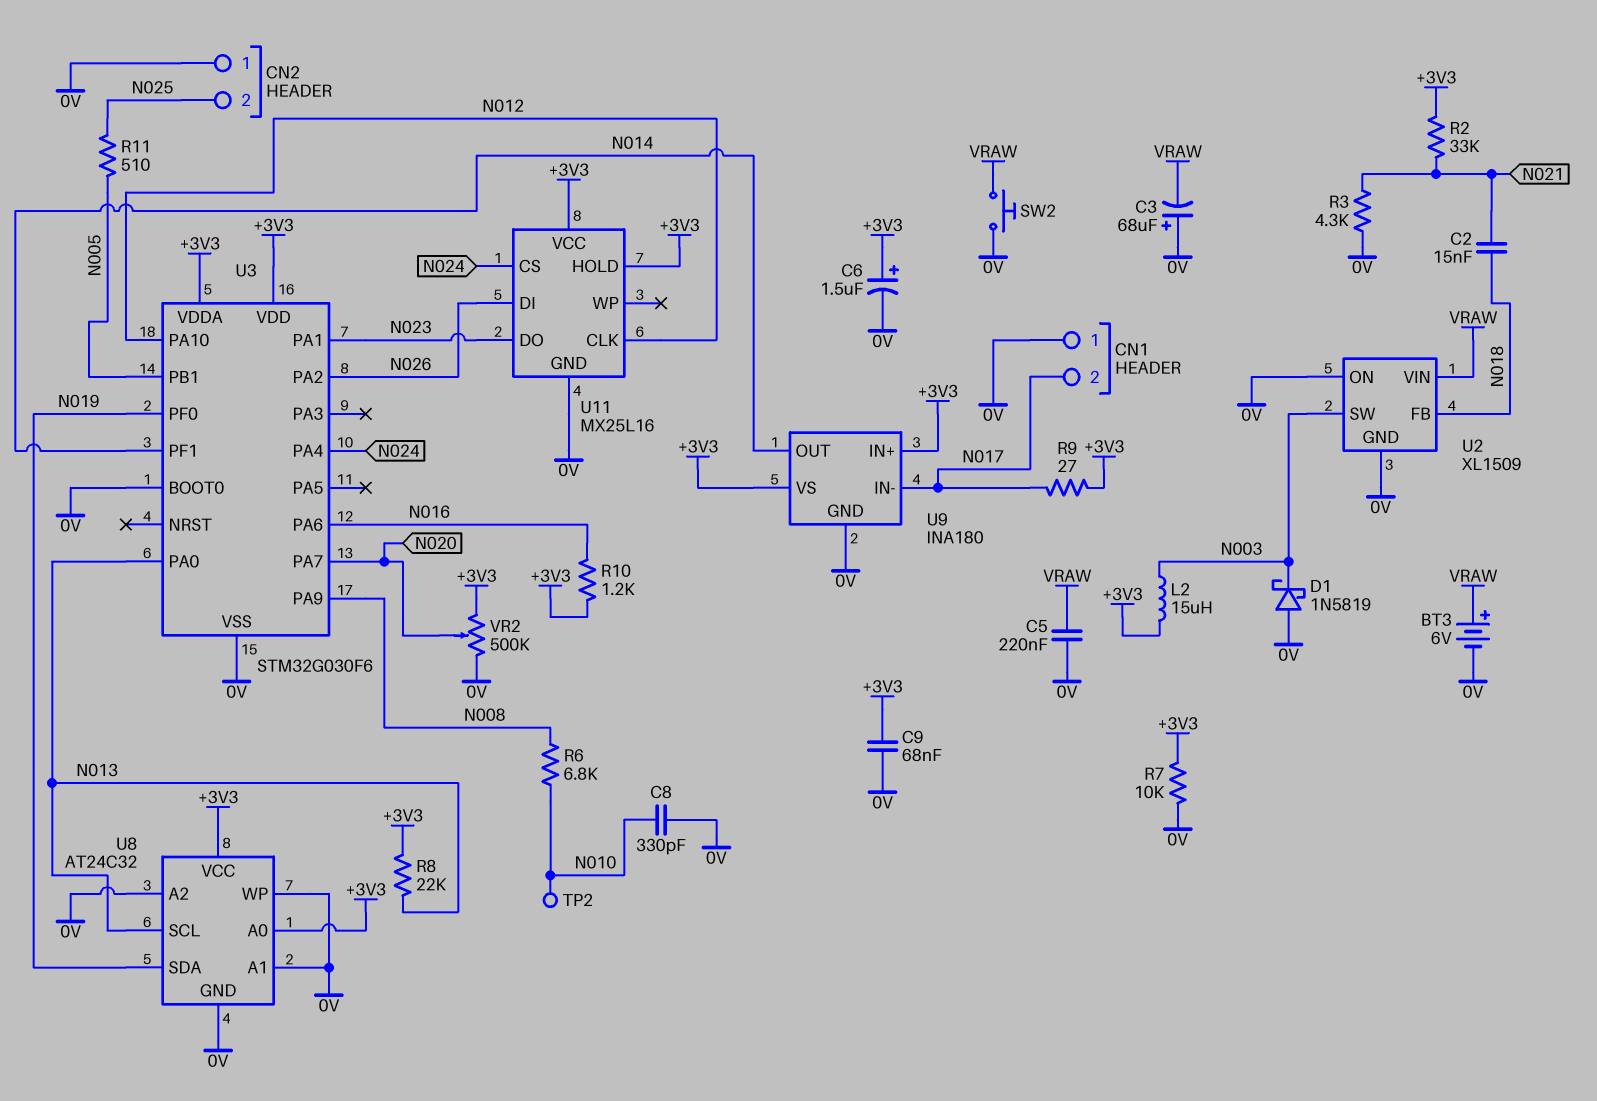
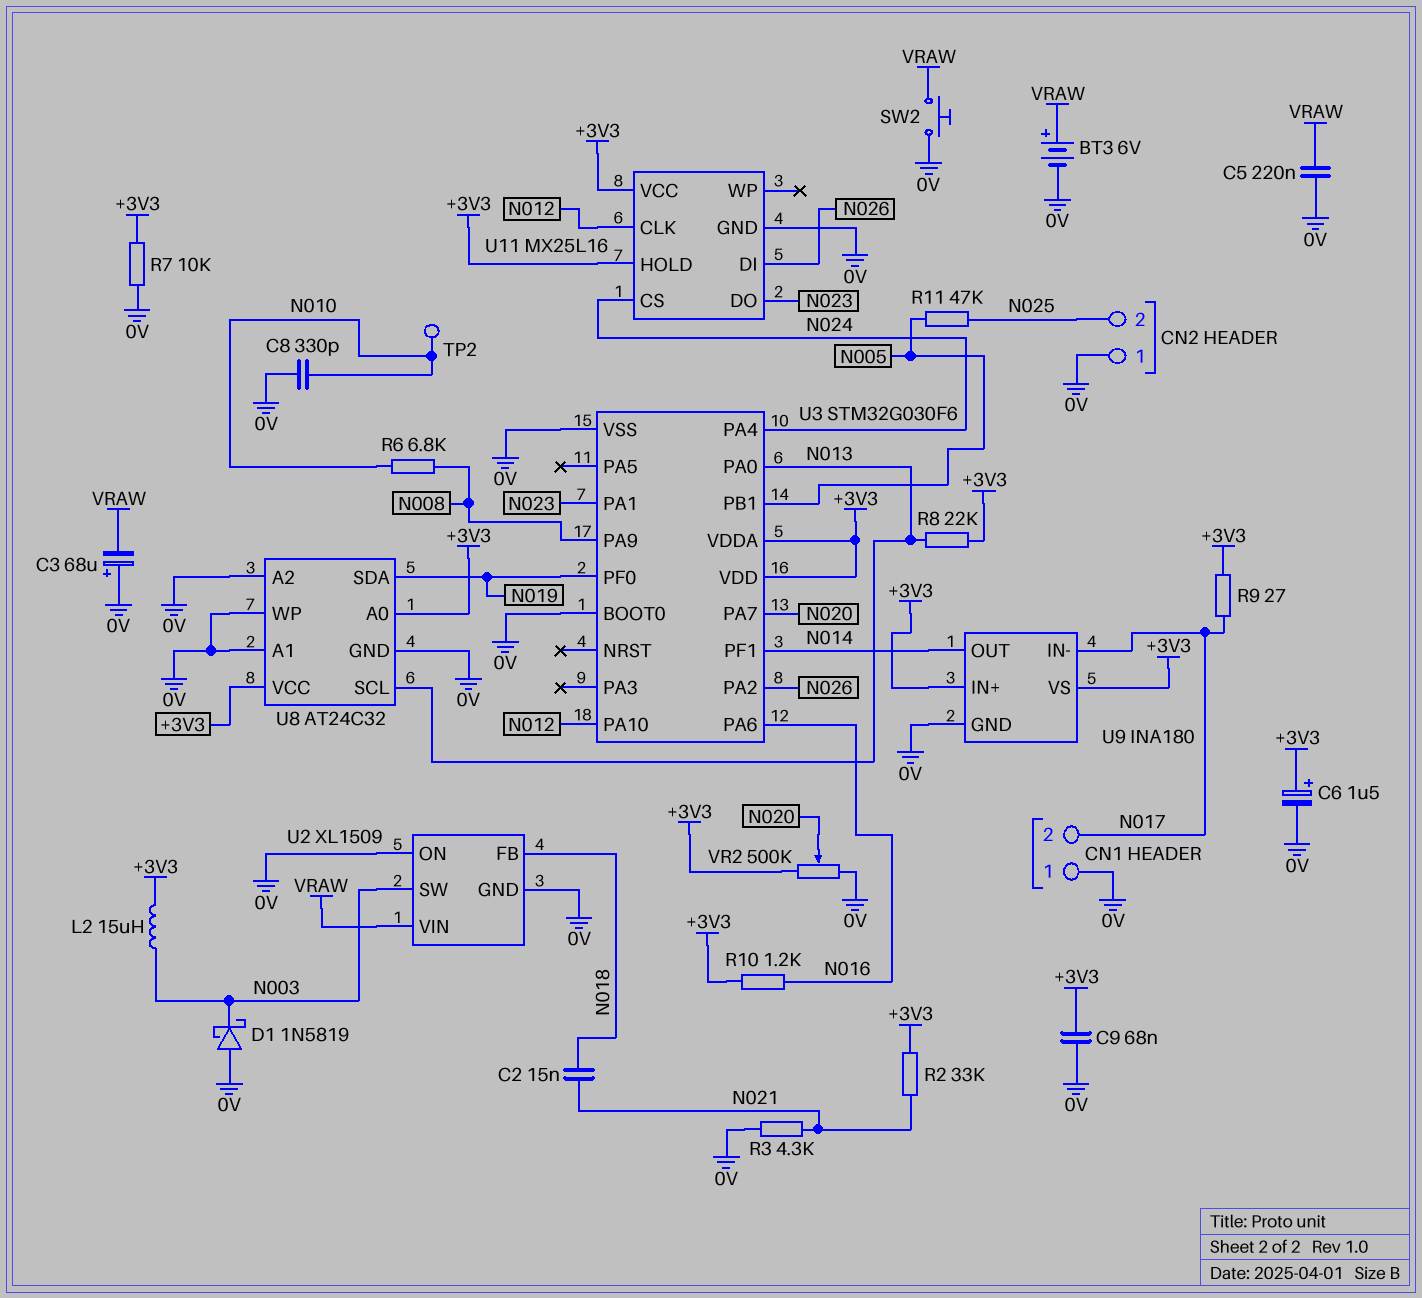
R11: 510 (N005, N025) -> 47k (N005, N025)

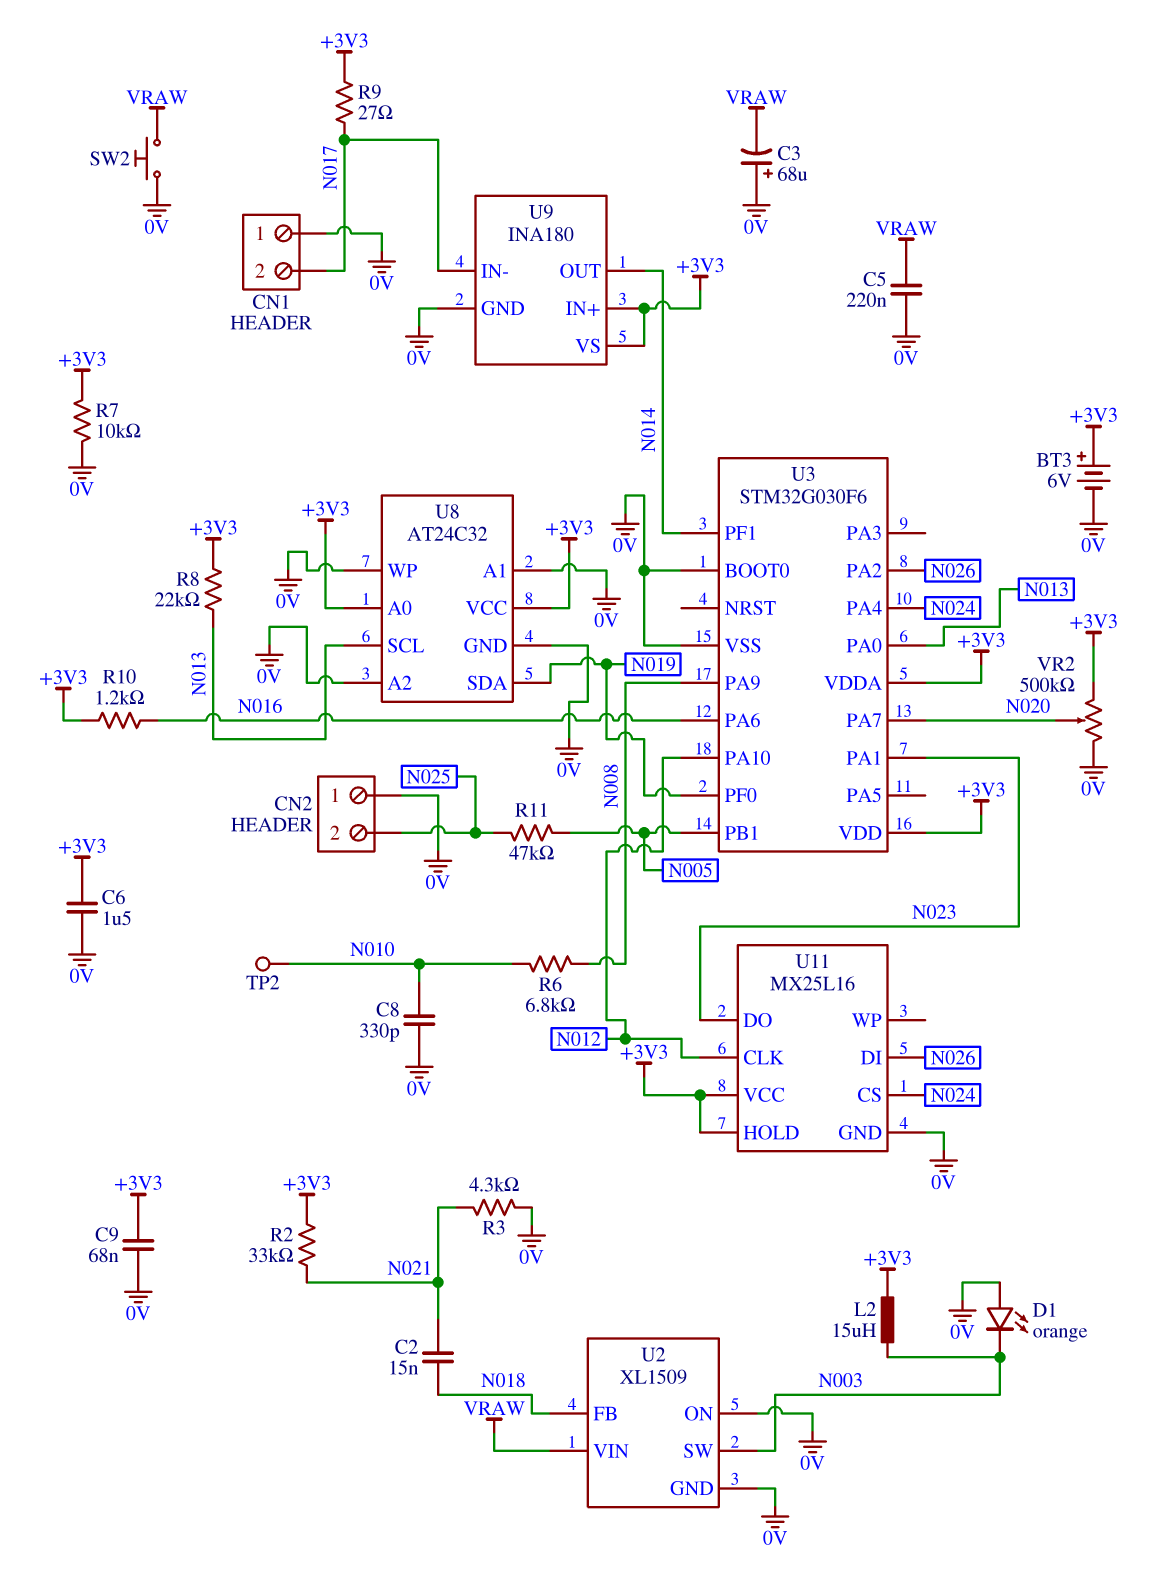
BT3: 6V (plus VRAW, minus 0V) -> 6V (plus +3V3, minus 0V)
C6: 1.5uF (plus +3V3, minus 0V) -> 1.5uF (+3V3, 0V)
D1: schottky 1N5819 (A 0V, K N003) -> LED orange (A 0V, K N003)

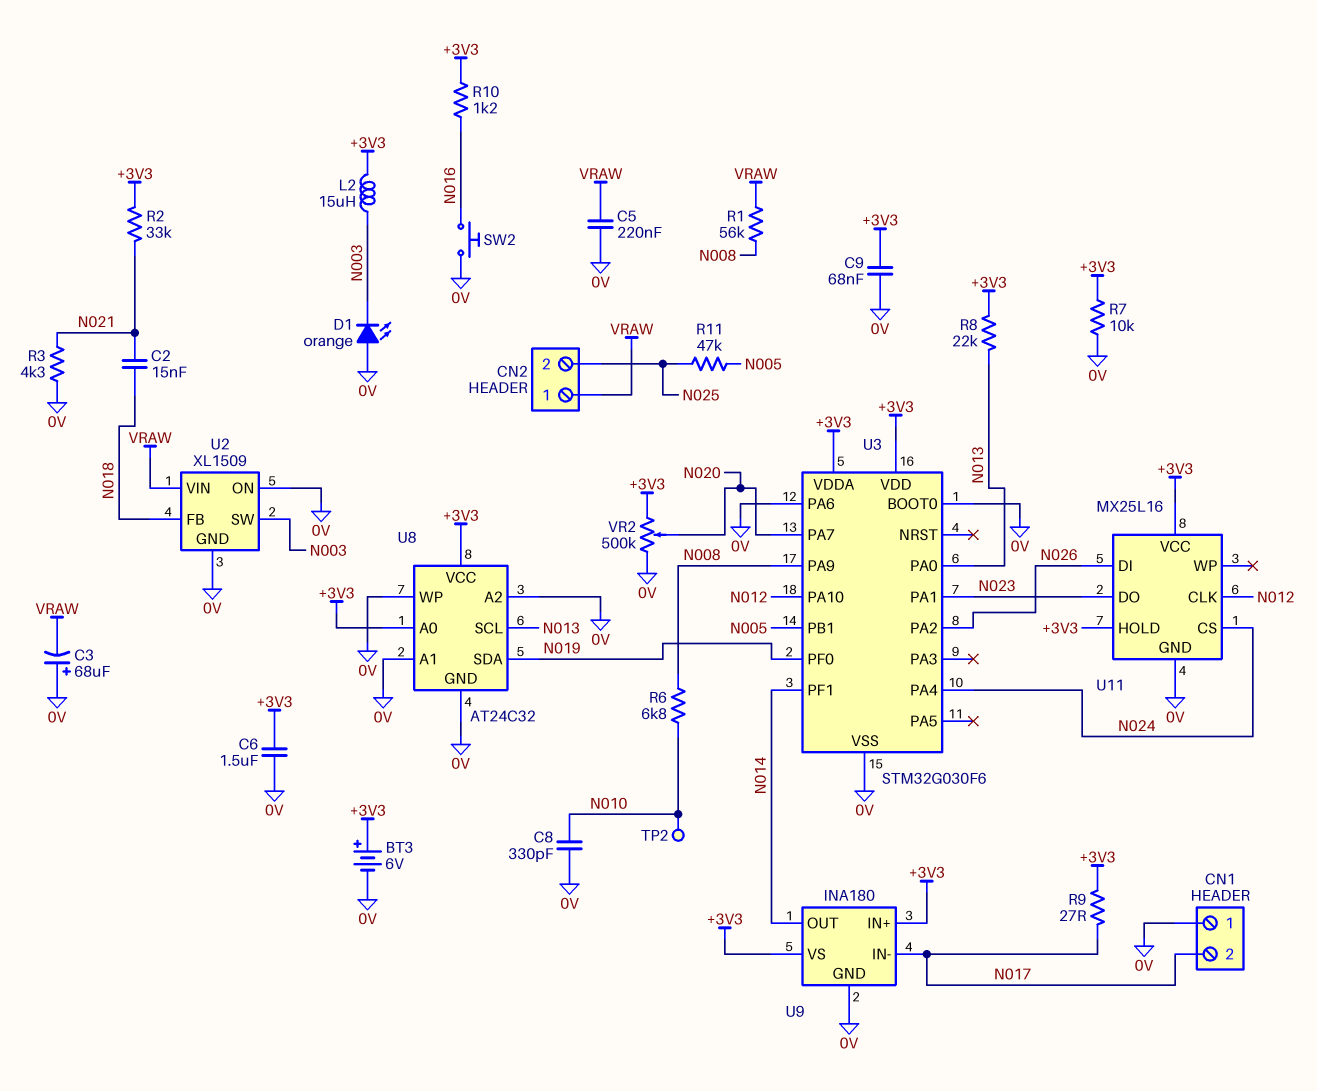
CN2 pin 1: 0V -> VRAW
R1: none -> 56k (N008, VRAW)
SW2: button (0V, VRAW) -> button (0V, N016)
U3 pin PA6: N016 -> 0V

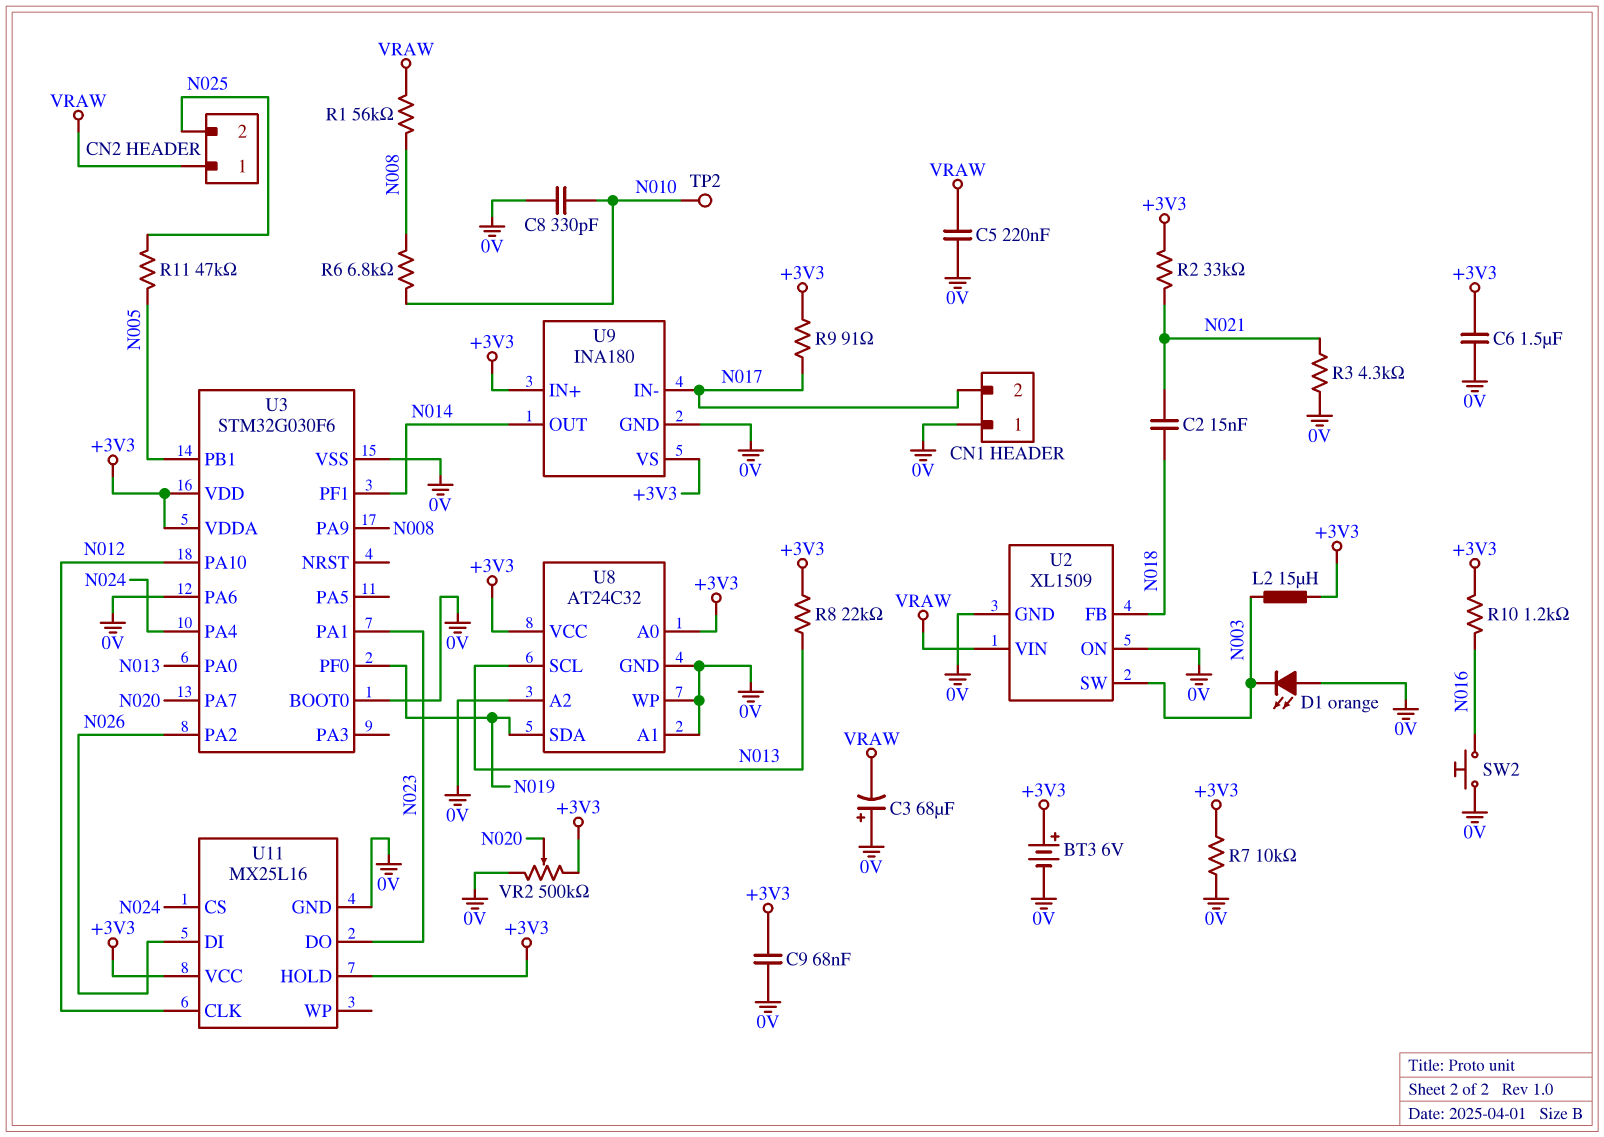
R9: 27 (+3V3, N017) -> 91 (+3V3, N017)

